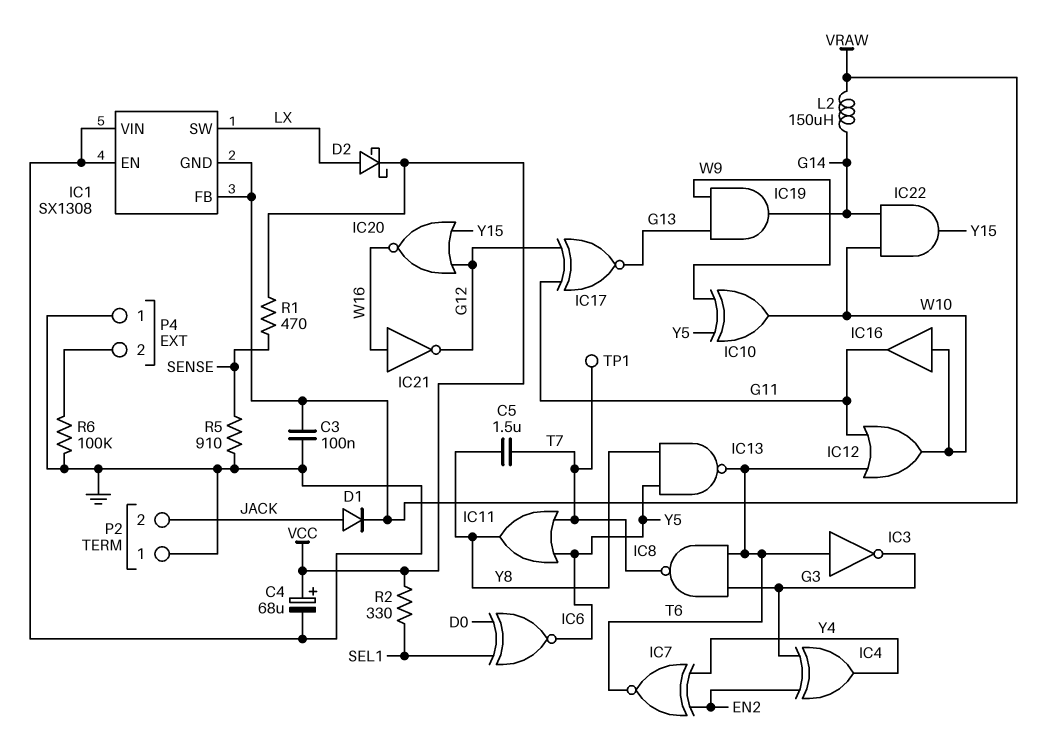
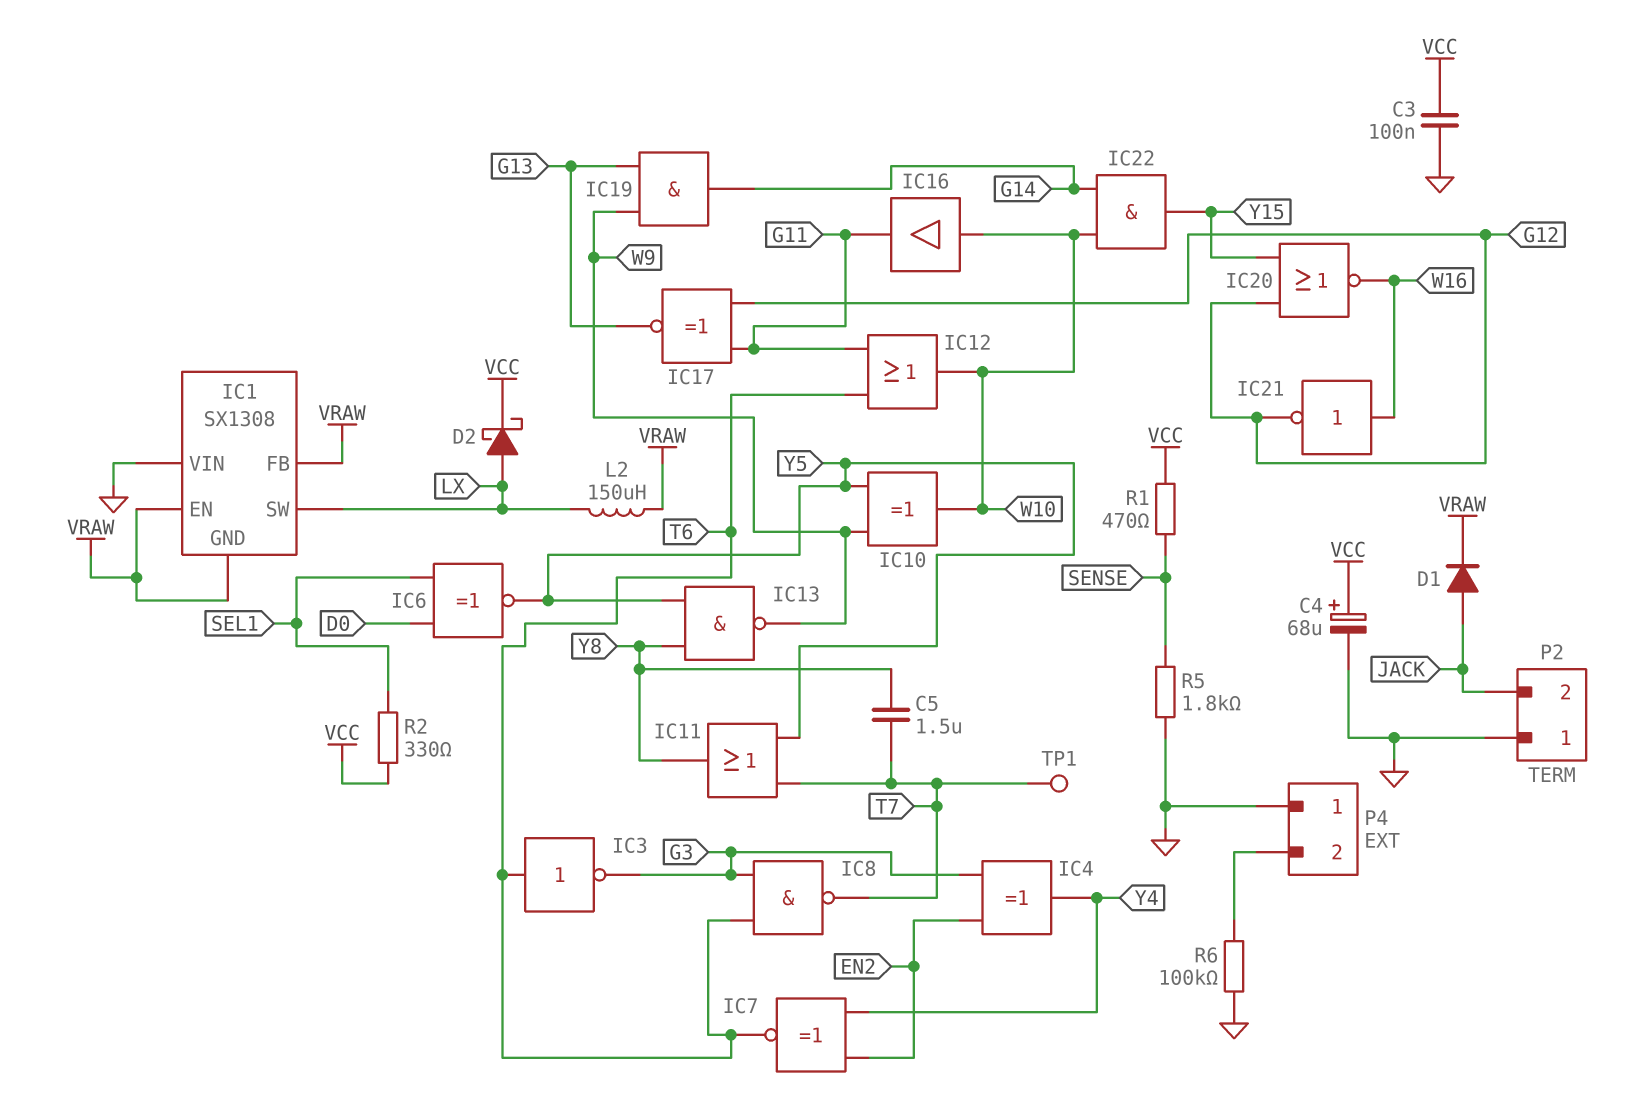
C3: 100nF (GND, VRAW) -> 100nF (GND, VCC)
IC1 pin EN: GND -> VRAW
IC13: NAND (in Y5, in Y8, out T6) -> NAND (in Y5, in Y8, out W9)
L2: 150uH (G14, VRAW) -> 150uH (LX, VRAW)
R5: 910 (GND, SENSE) -> 1.8k (GND, SENSE)

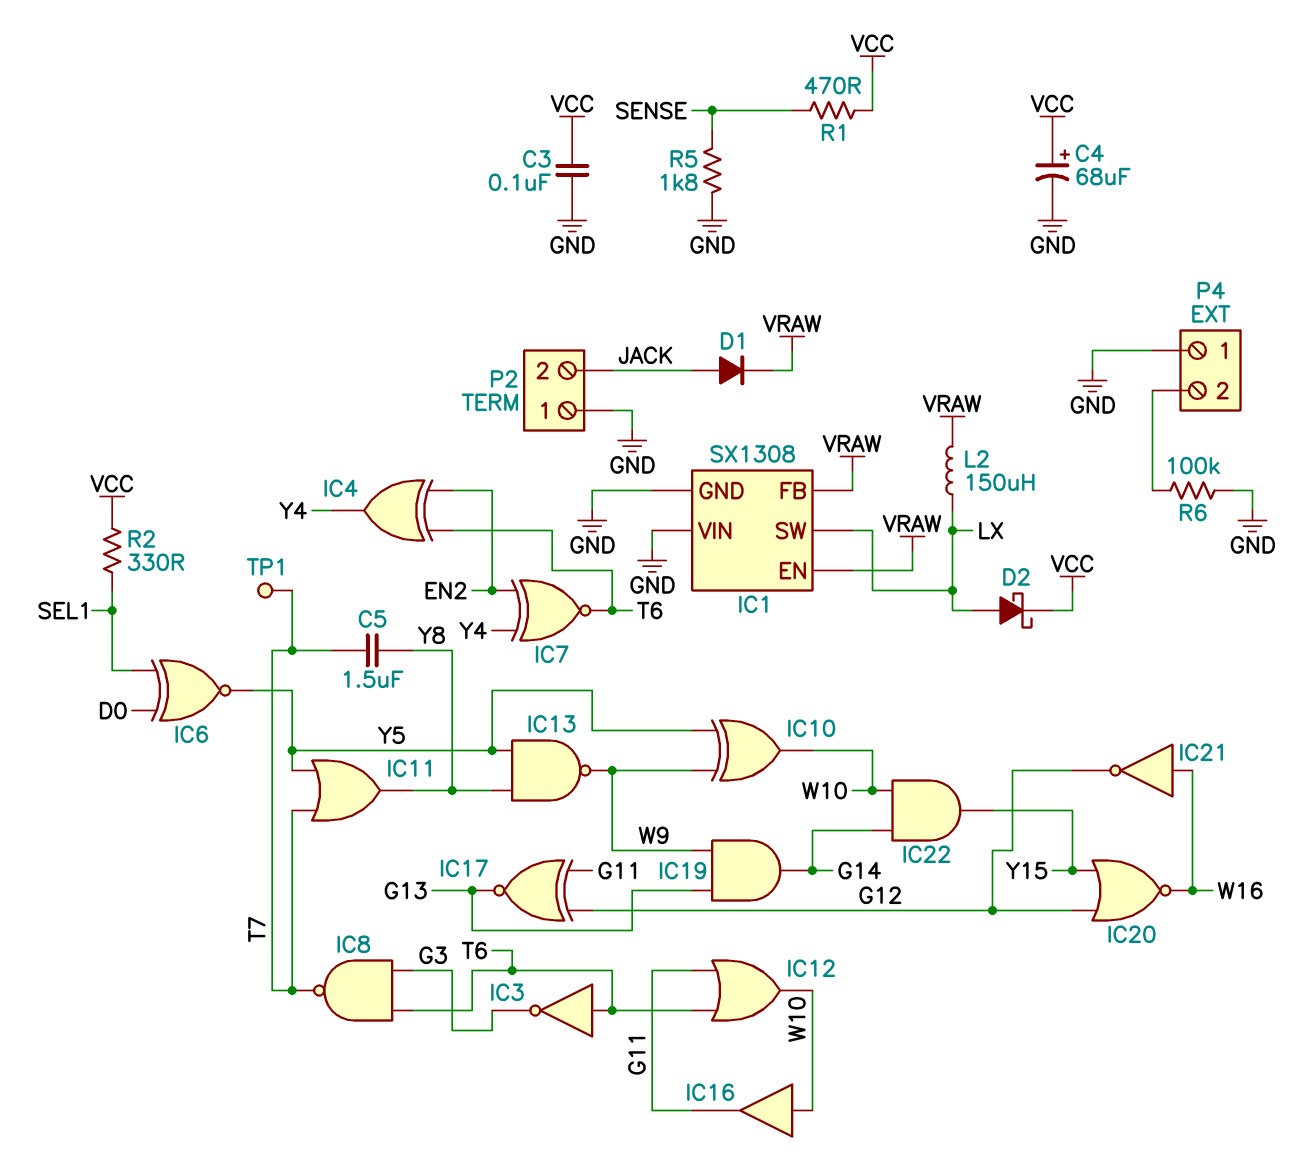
IC1 pin GND: VRAW -> GND
IC4: XOR (in EN2, in G3, out Y4) -> XOR (in EN2, in T6, out Y4)

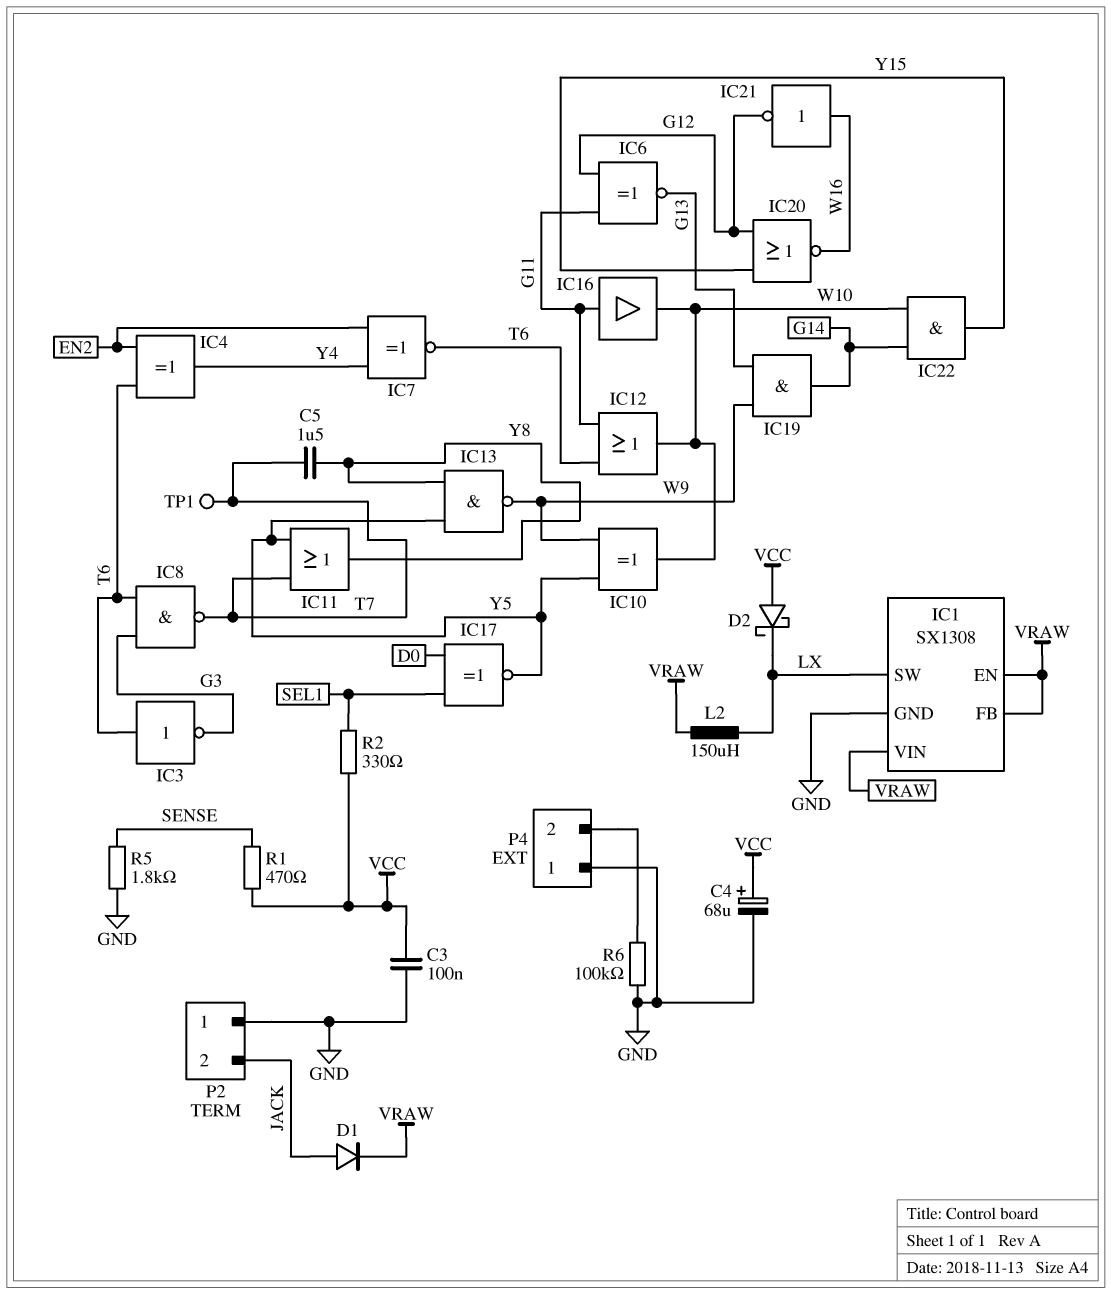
D2: schottky (A LX, K VCC) -> schottky (A VCC, K LX)
IC1 pin VIN: GND -> VRAW
IC6: XNOR (in D0, in SEL1, out Y5) -> XNOR (in G11, in G12, out G13)
IC16: buffer (in W10, out G11) -> buffer (in G11, out W10)
IC17: XNOR (in G11, in G12, out G13) -> XNOR (in D0, in SEL1, out Y5)

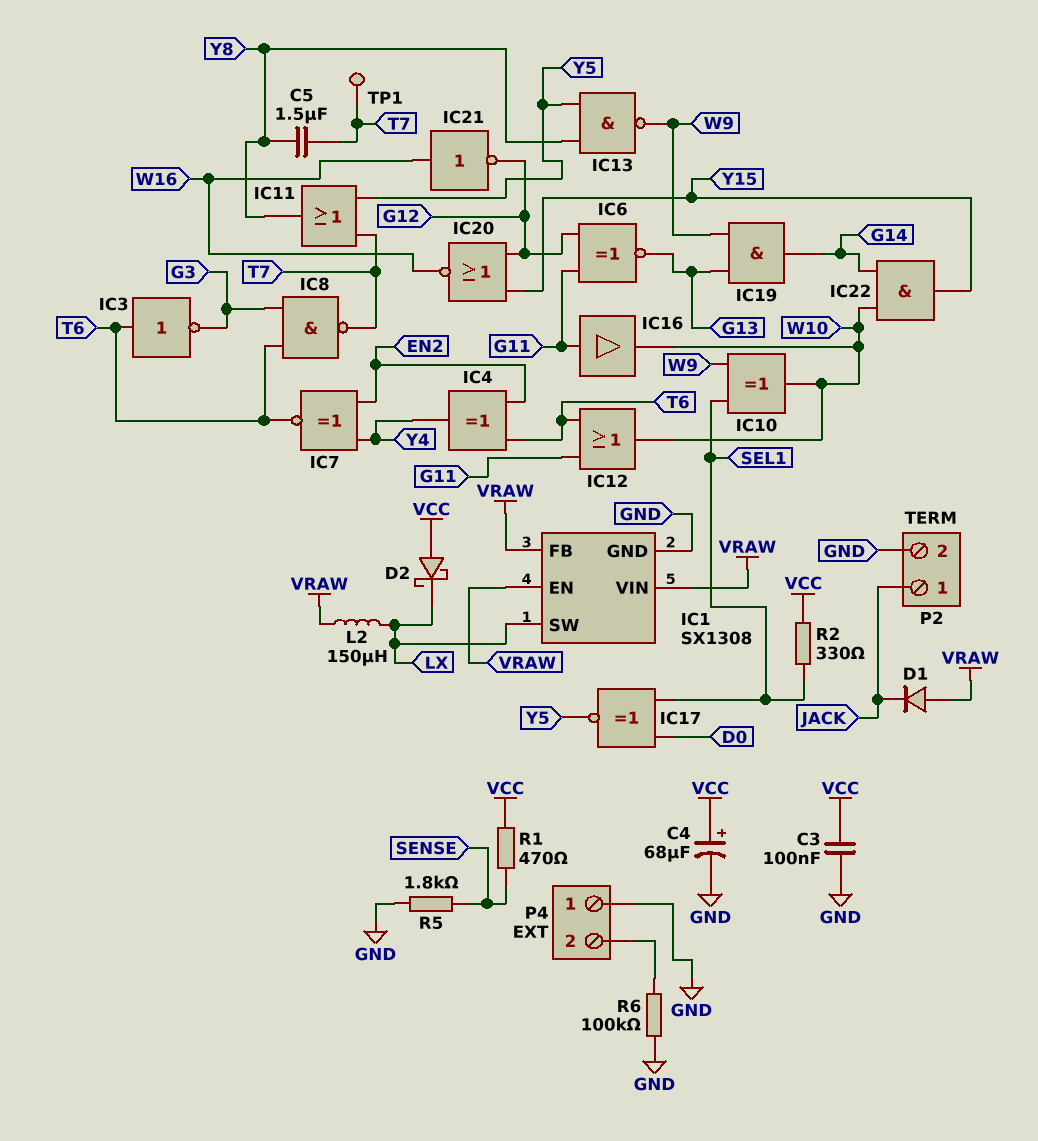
D1: diode (A JACK, K VRAW) -> diode (A VRAW, K JACK)
IC10: XOR (in W9, in Y5, out W10) -> XOR (in SEL1, in W9, out W10)
P2 pin 1: GND -> JACK
P2 pin 2: JACK -> GND

